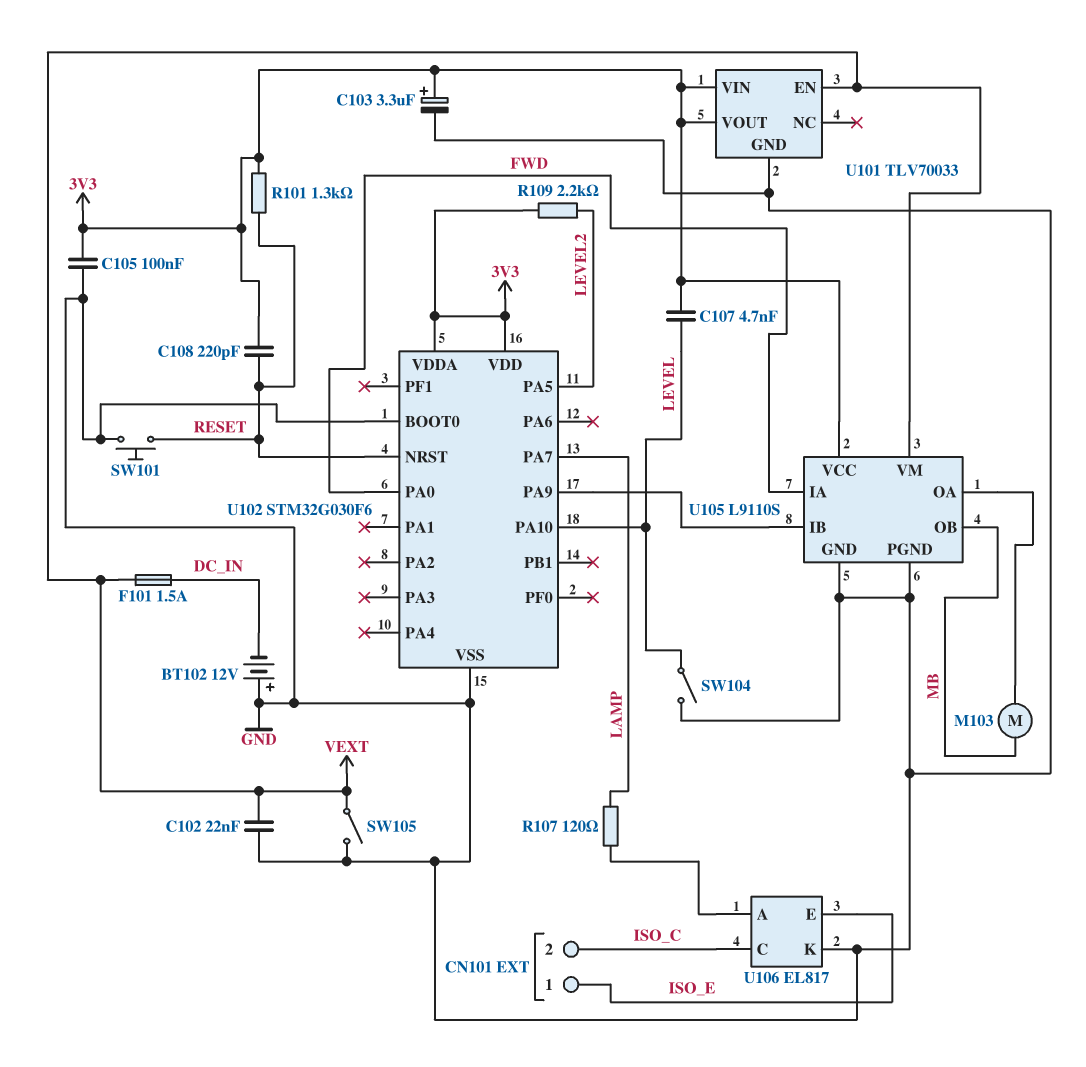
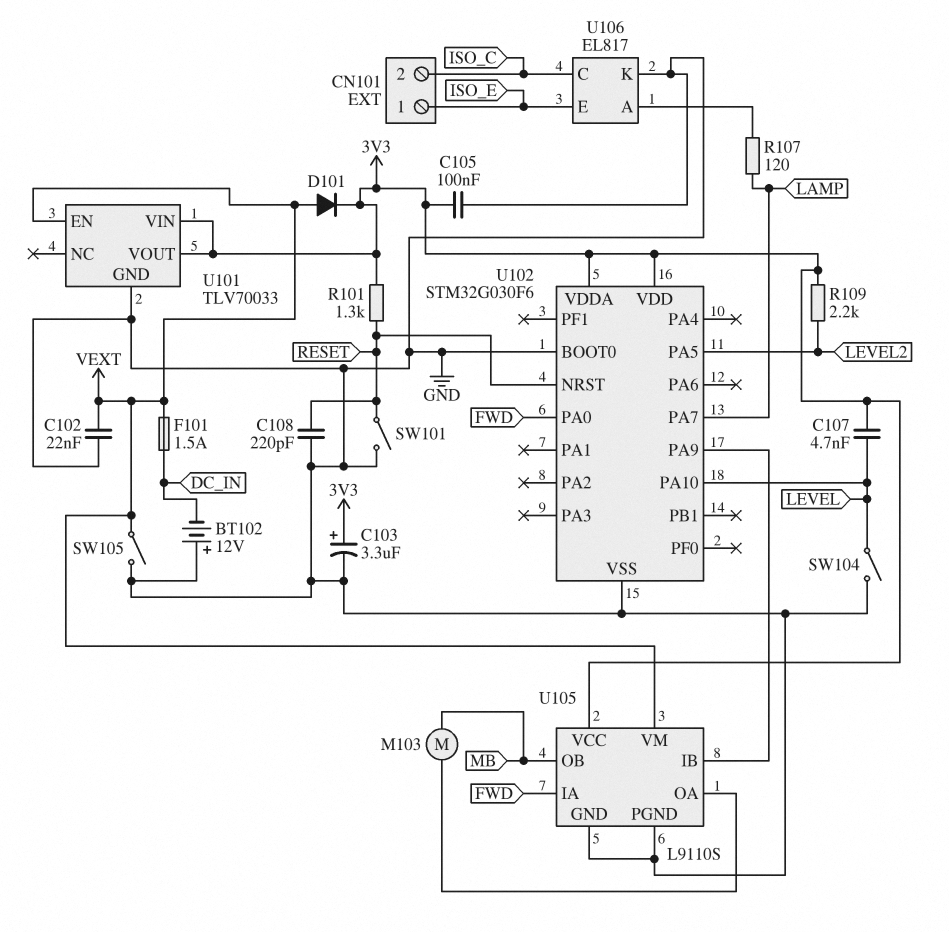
C108: 220pF (3V3, RESET) -> 220pF (GND, RESET)
D101: none -> diode (A VEXT, K 3V3)
SW101: button (GND, RESET) -> switch (GND, RESET)

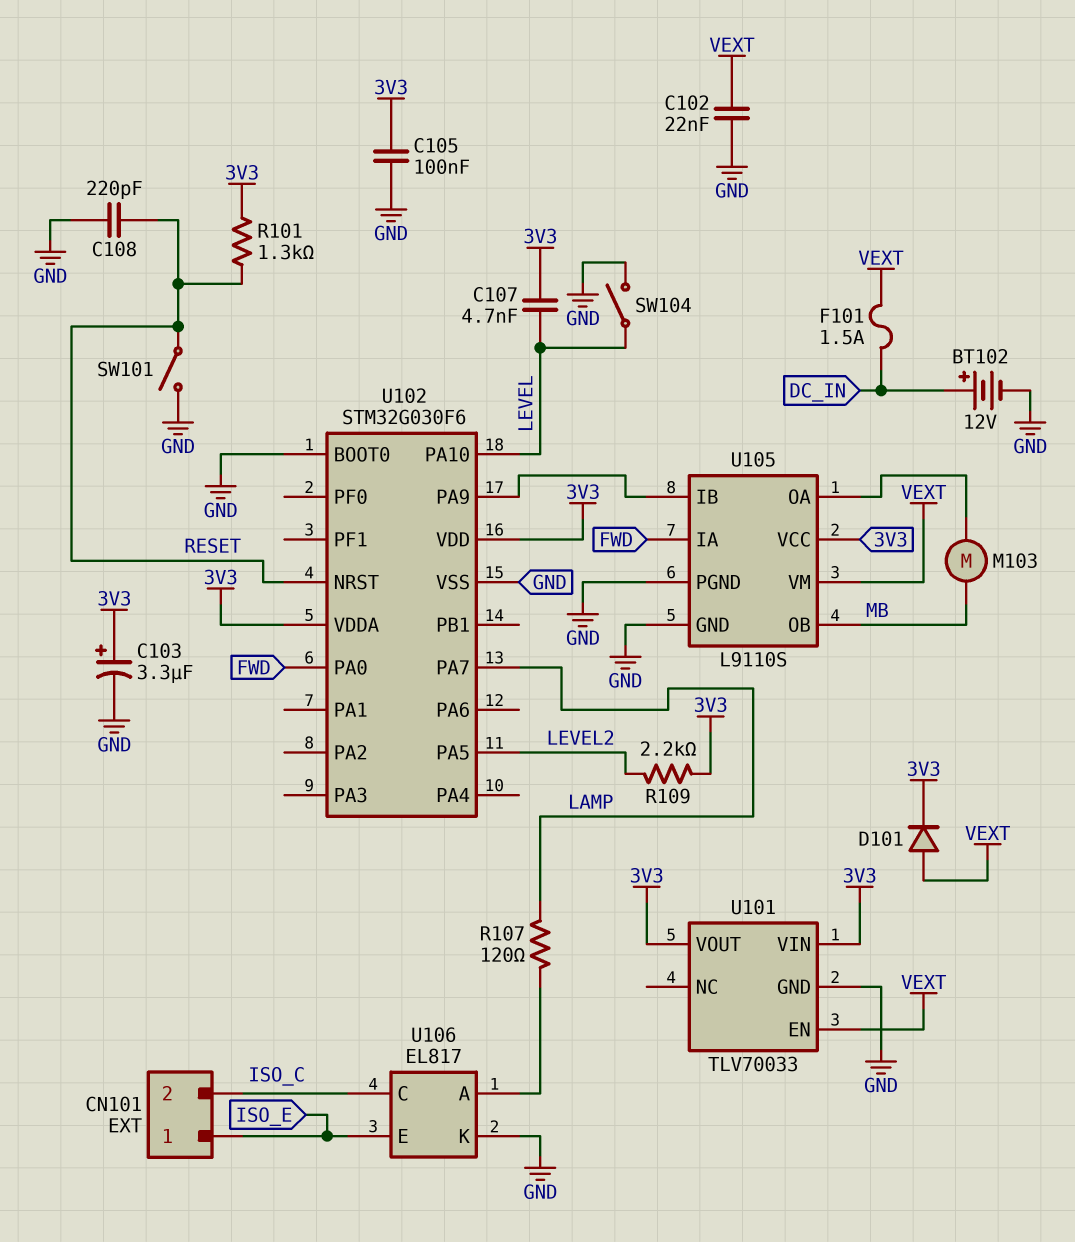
BT102: 12V (plus GND, minus DC_IN) -> 12V (plus DC_IN, minus GND)
SW105: switch (GND, VEXT) -> none

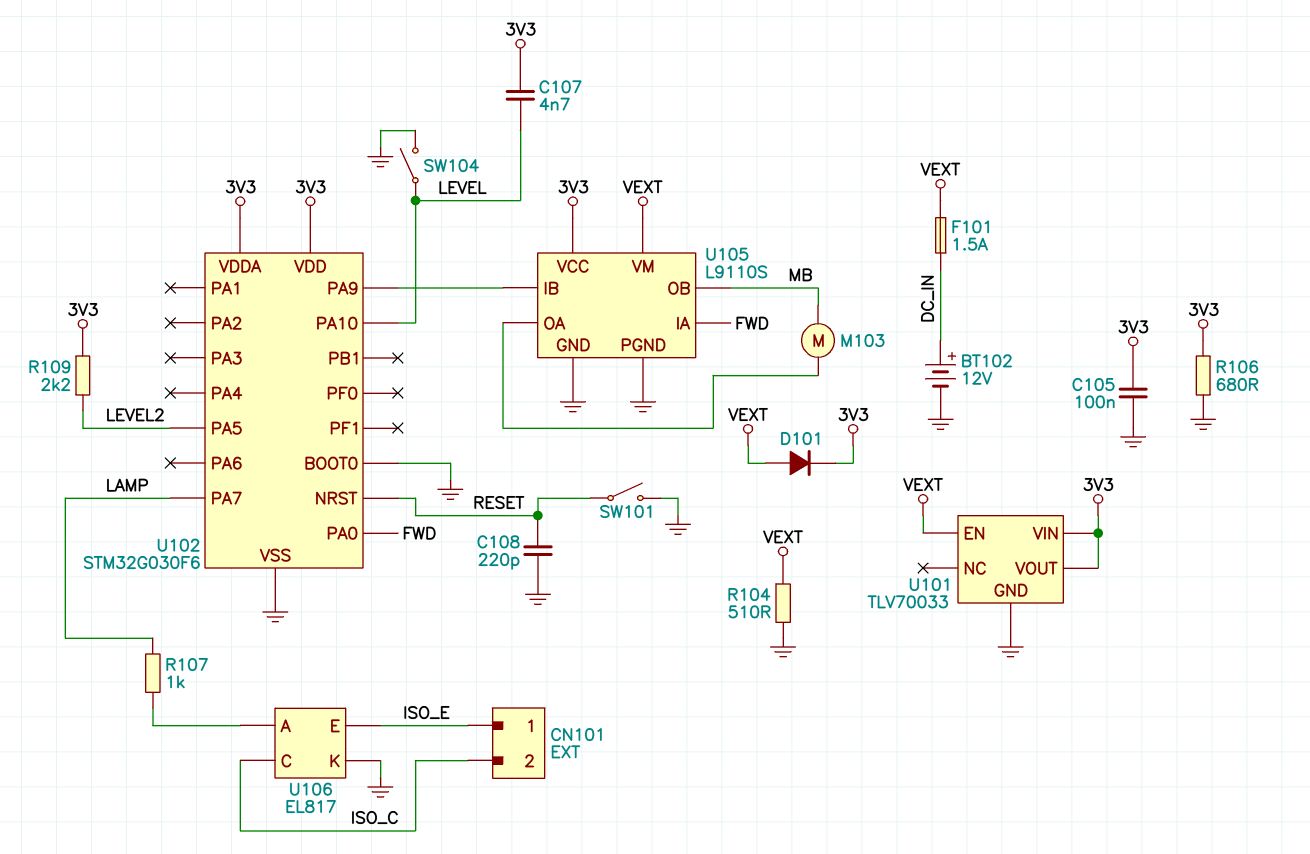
C102: 22nF (GND, VEXT) -> none
C103: 3.3uF (plus 3V3, minus GND) -> none
R101: 1.3k (3V3, RESET) -> none
R104: none -> 510 (GND, VEXT)
R106: none -> 680 (3V3, GND)
R107: 120 (LAMP, U106/A) -> 1k (LAMP, U106/A)

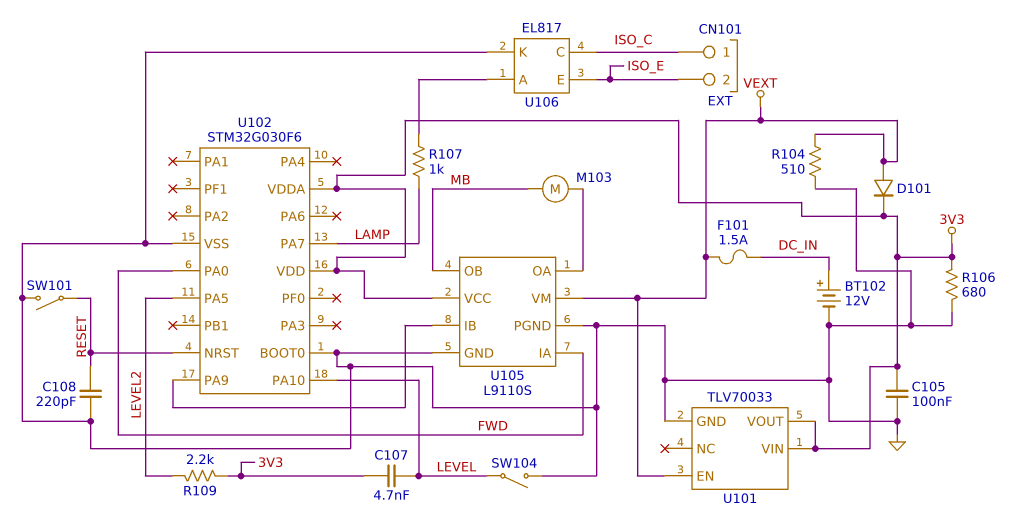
CN101 pin 1: ISO_E -> ISO_C
CN101 pin 2: ISO_C -> ISO_E

